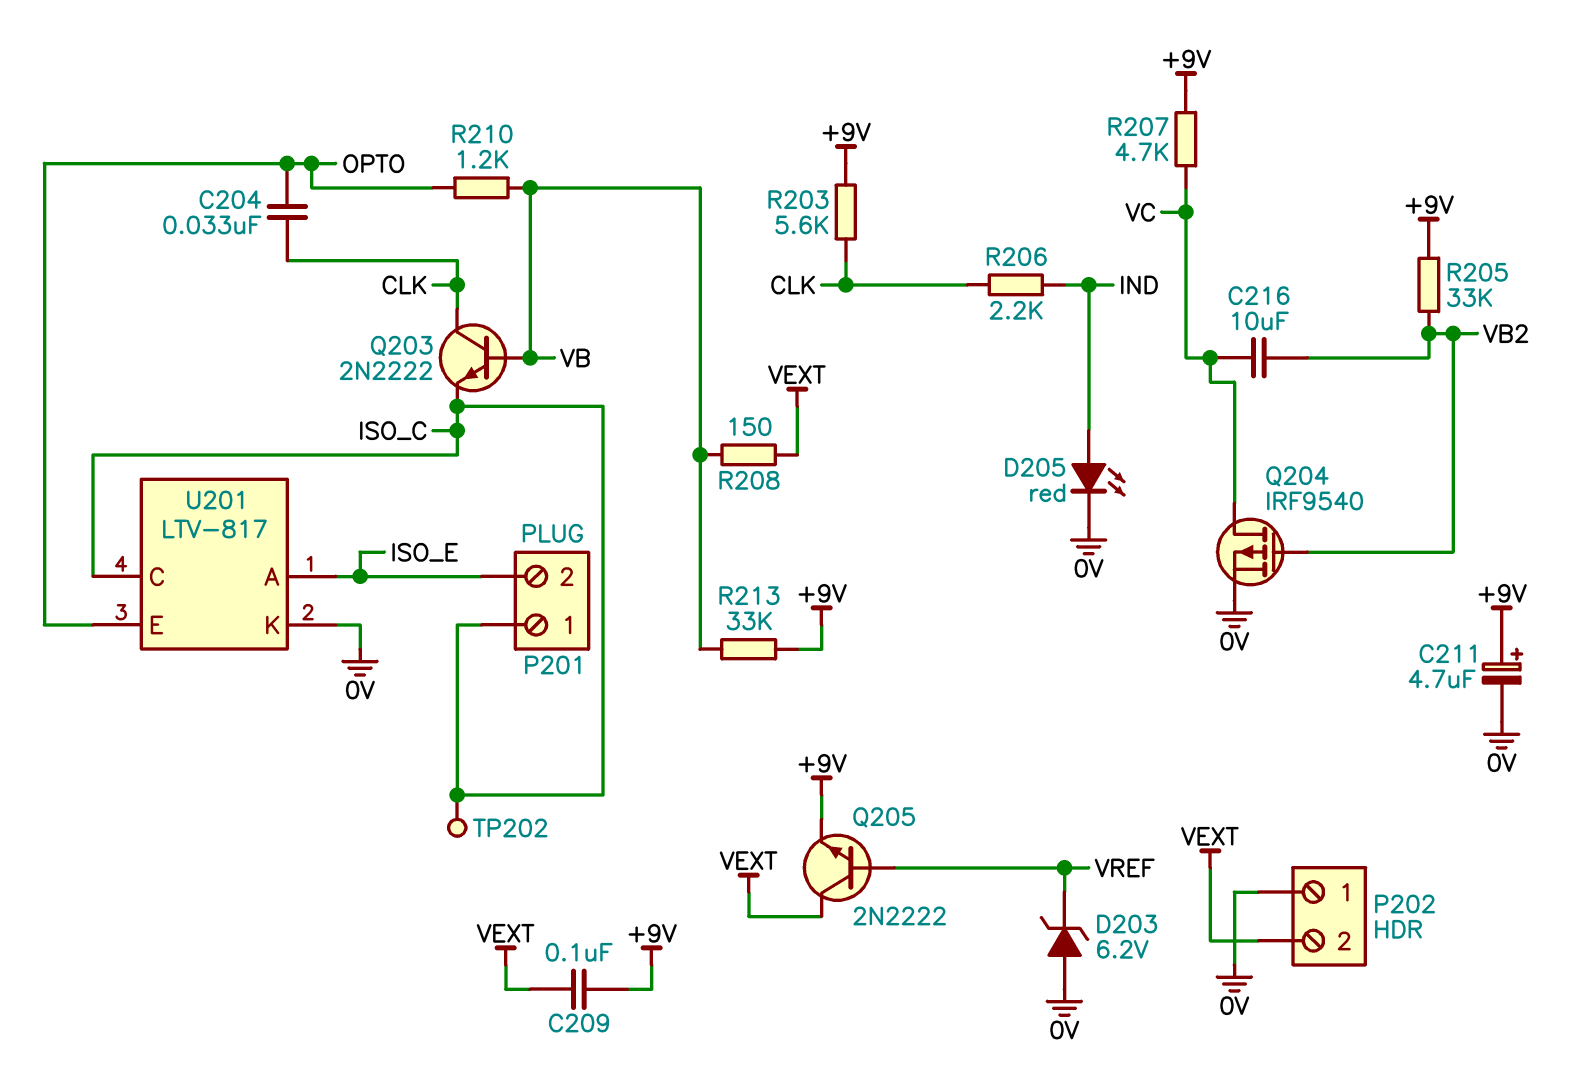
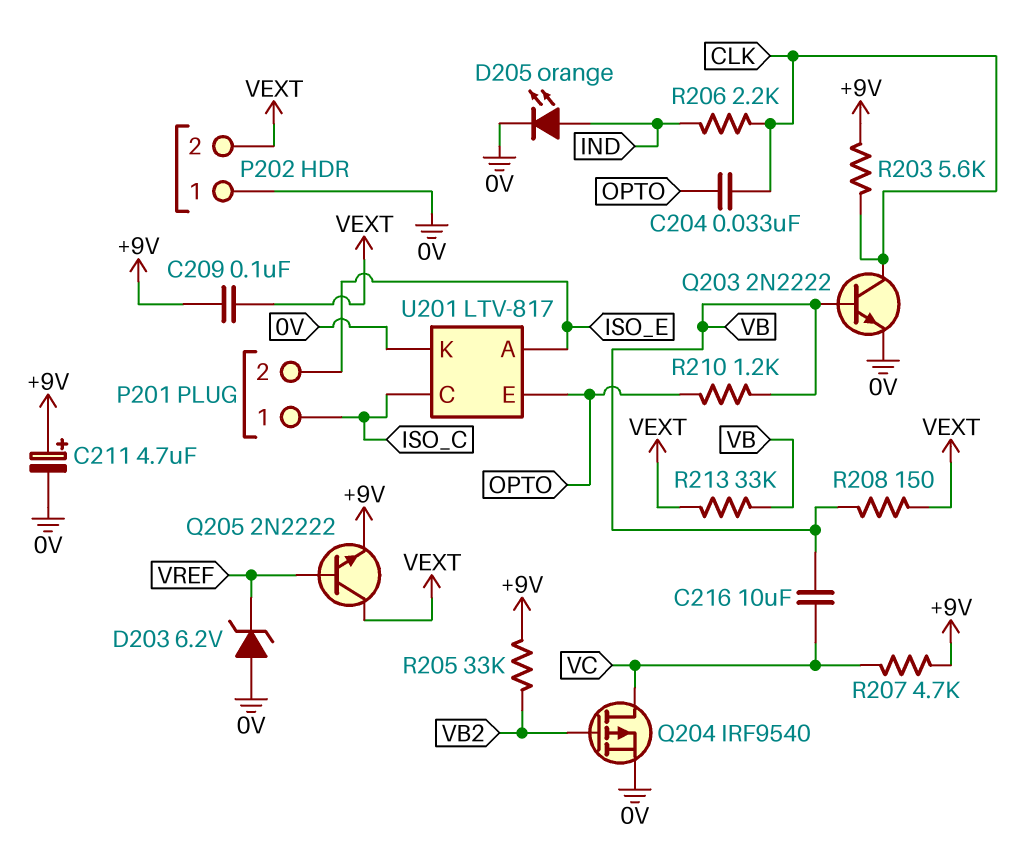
C216: 10uF (VB2, VC) -> 10uF (VB, VC)
D205: LED red (A IND, K 0V) -> LED orange (A IND, K 0V)
Q203: NPN 2N2222 (B VB, C CLK, E ISO_C) -> NPN 2N2222 (B VB, C CLK, E 0V)
R213: 33k (+9V, VB) -> 33k (VB, VEXT)
TP202: test point (ISO_C) -> none

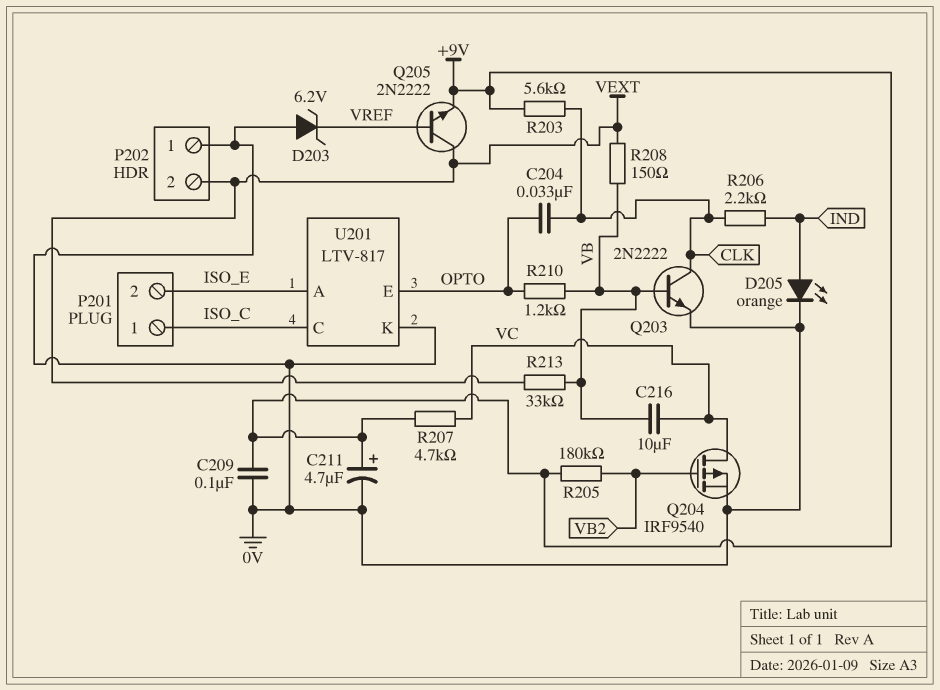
C209: 100nF (+9V, VEXT) -> 100nF (+9V, 0V)
R205: 33k (+9V, VB2) -> 180k (+9V, VB2)

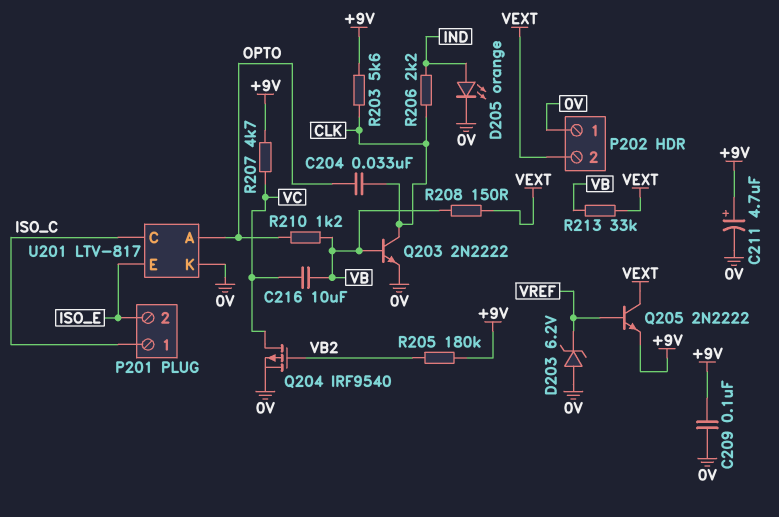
U201 pin A: ISO_E -> OPTO
U201 pin E: OPTO -> ISO_E

